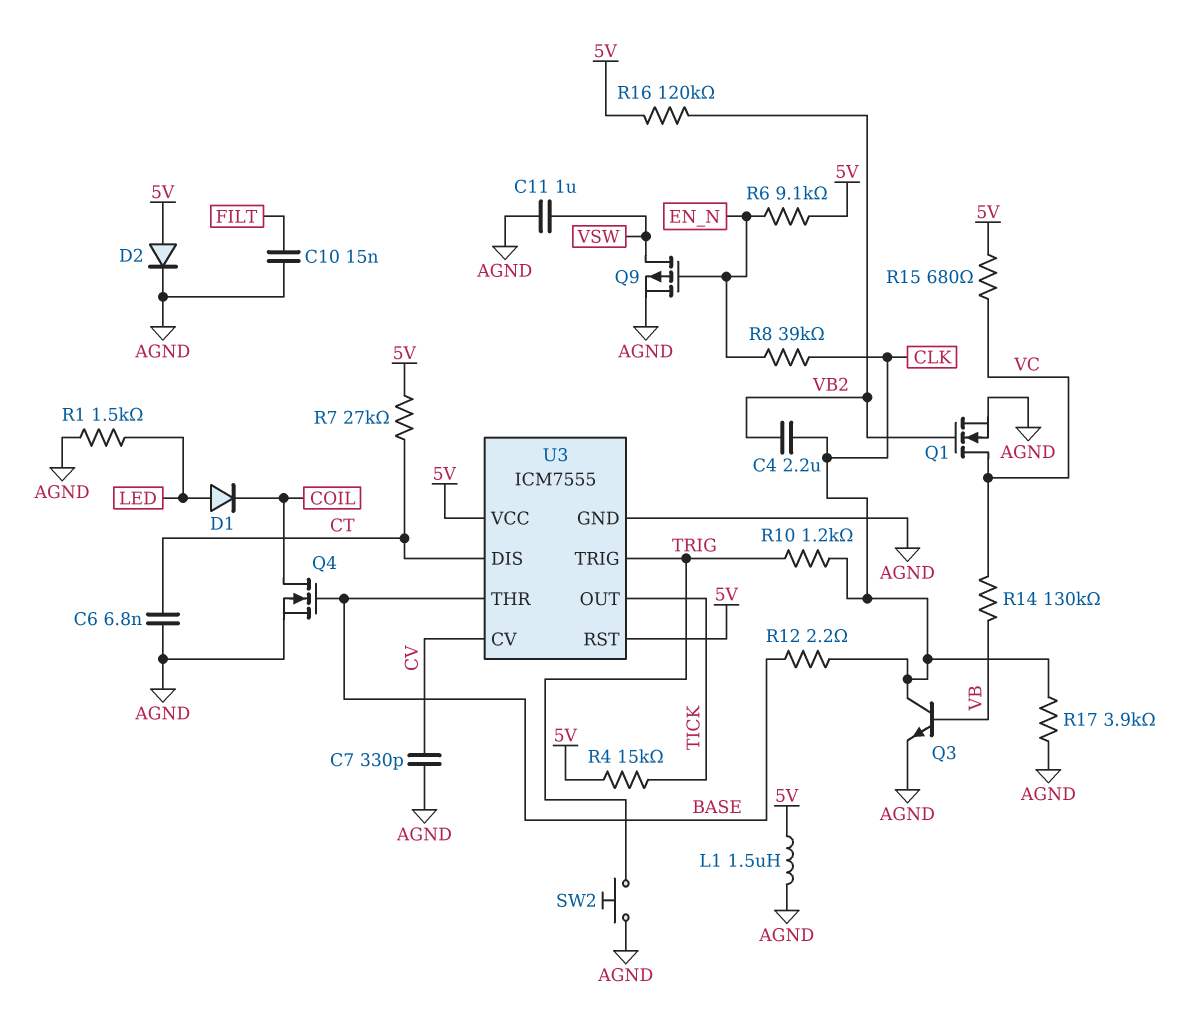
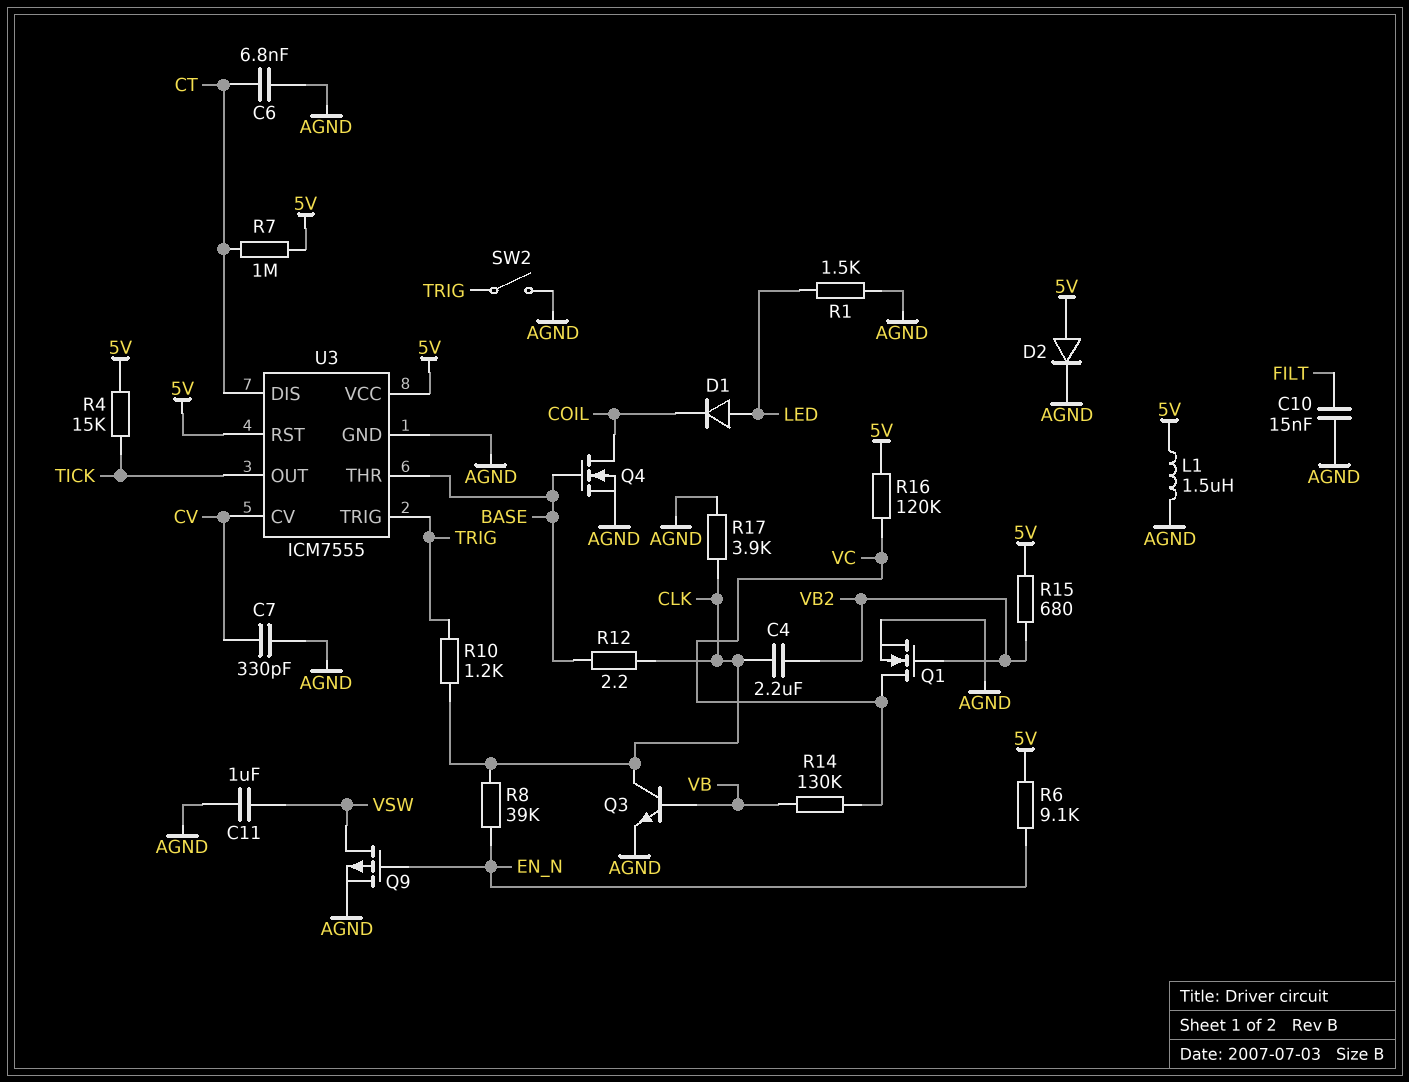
R7: 27k (5V, CT) -> 1M (5V, CT)
R15: 680 (5V, VC) -> 680 (5V, VB2)
R16: 120k (5V, VB2) -> 120k (5V, VC)
SW2: button (AGND, TRIG) -> switch (AGND, TRIG)

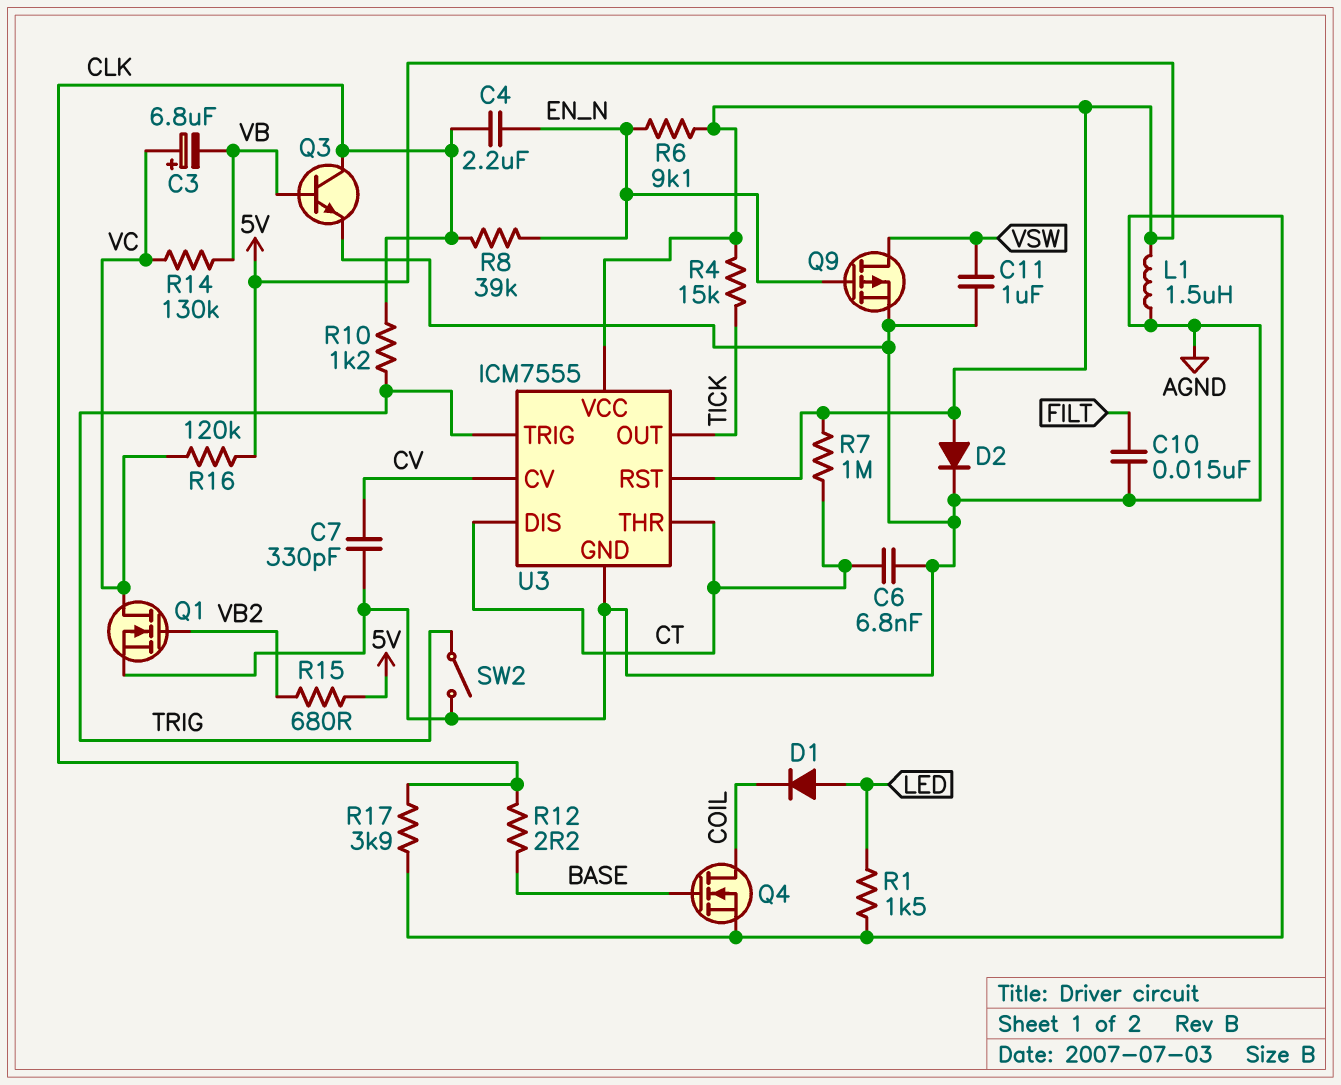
C3: none -> 6.8uF (plus VC, minus VB)
C4: 2.2uF (CLK, VB2) -> 2.2uF (CLK, EN_N)
U3 pin THR: BASE -> CT

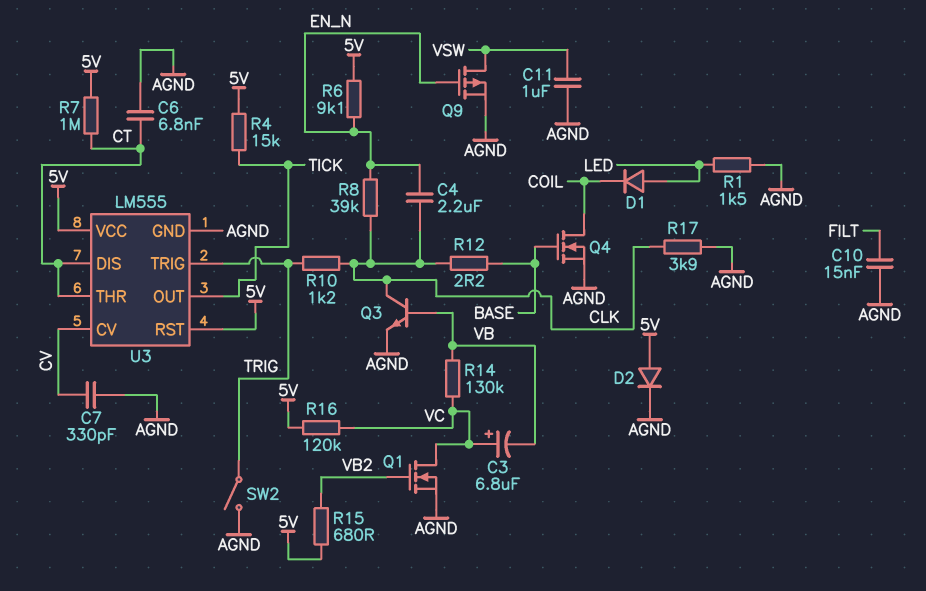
L1: 1.5uH (5V, AGND) -> none
U3: ICM7555 -> LM555

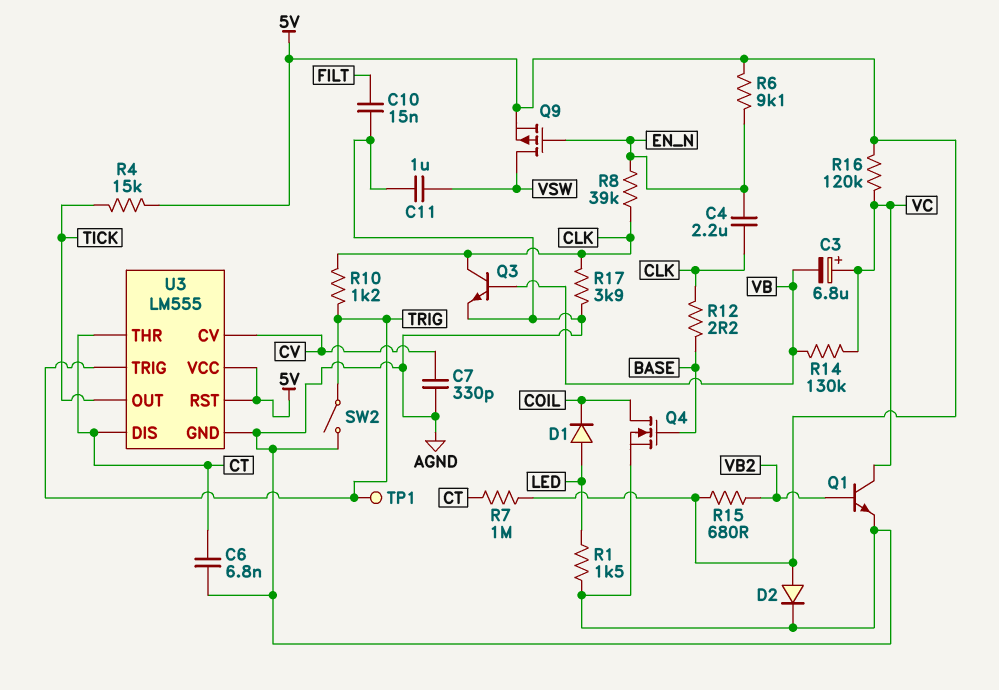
Q1: NMOS (G VB2, D VC, S AGND) -> NPN (B VB2, C VC, E AGND)
Q9: PMOS (G EN_N, D VSW, S AGND) -> PMOS (G EN_N, D VSW, S 5V)
TP1: none -> test point (TRIG)

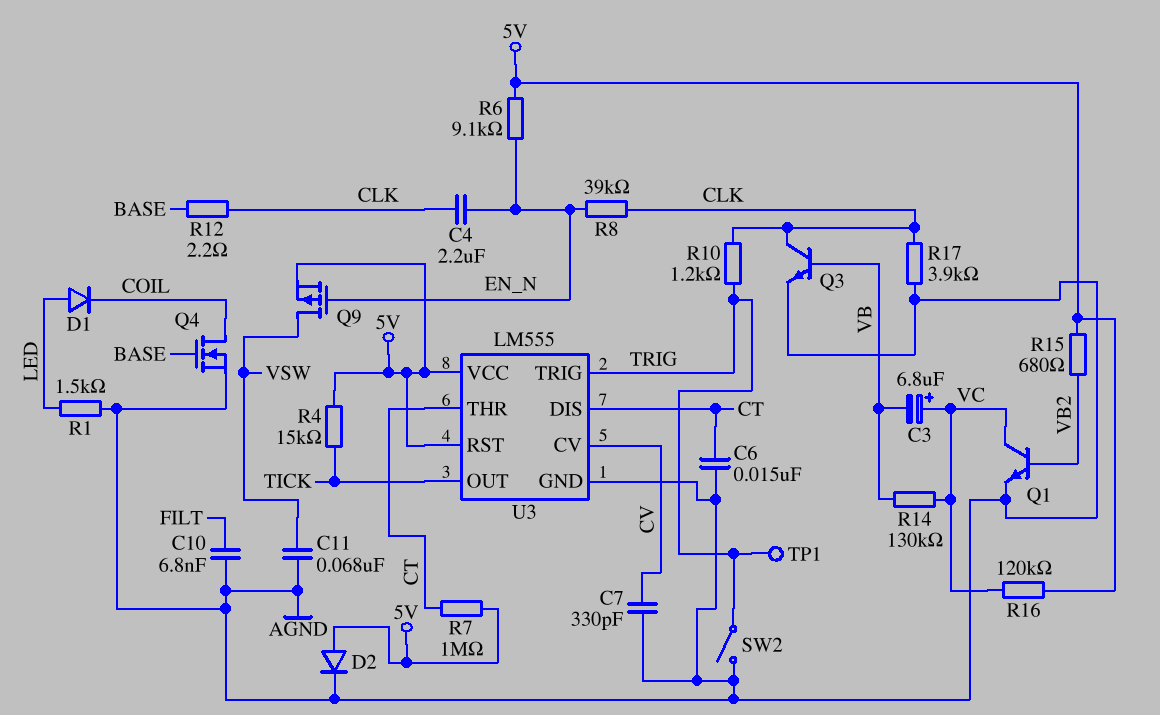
C6: 6.8nF (AGND, CT) -> 15nF (AGND, CT)
C10: 15nF (AGND, FILT) -> 6.8nF (AGND, FILT)
C11: 1uF (AGND, VSW) -> 68nF (AGND, VSW)

